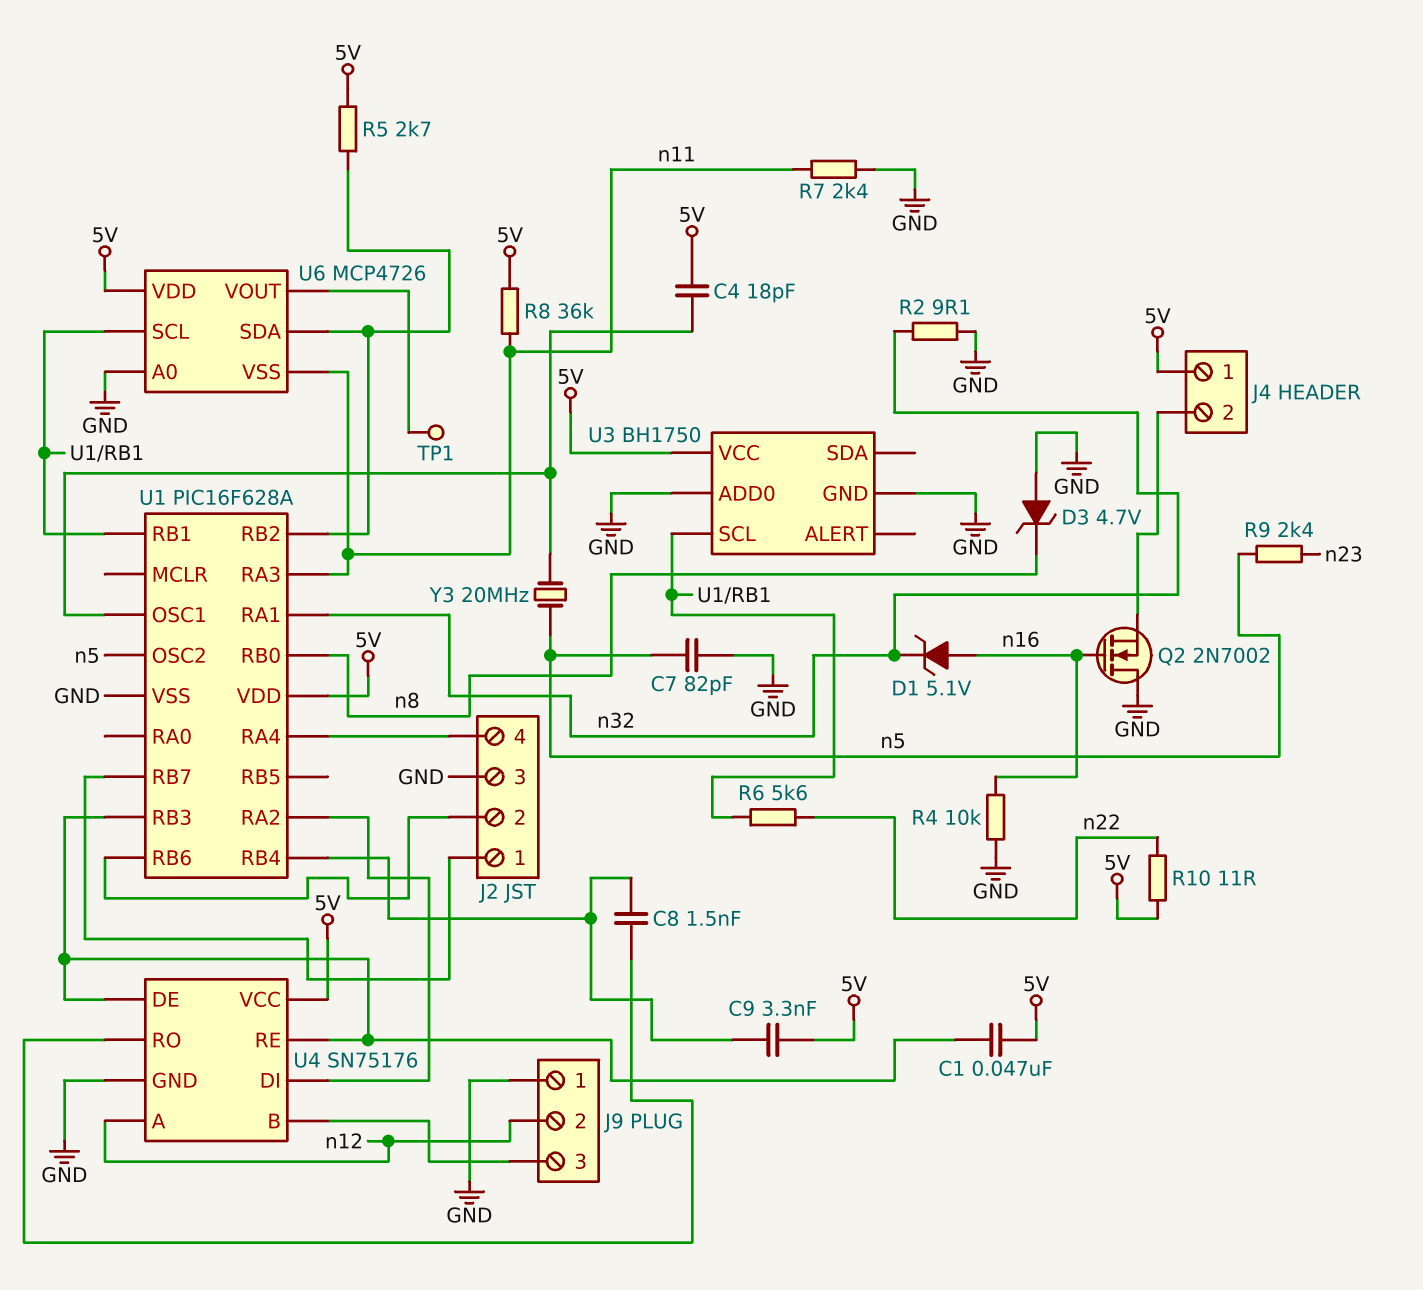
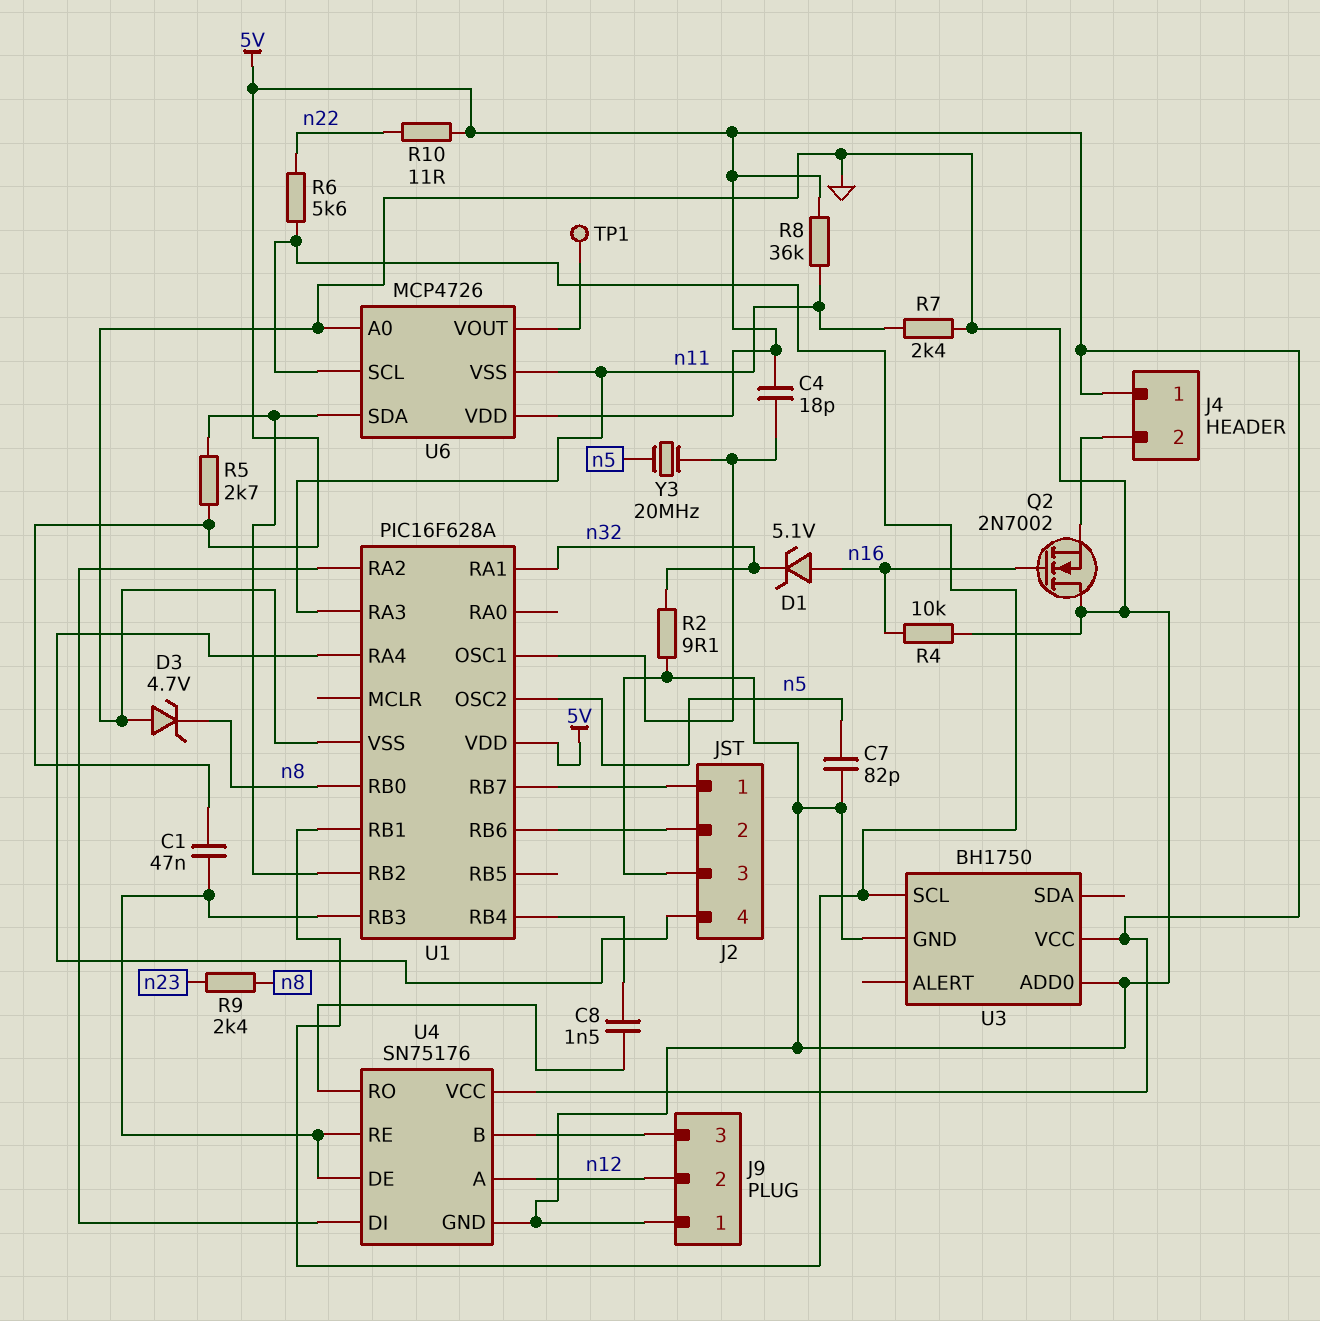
C9: 3.3nF (5V, U1/RB4) -> none
R9: 2.4k (n5, n23) -> 2.4k (n8, n23)

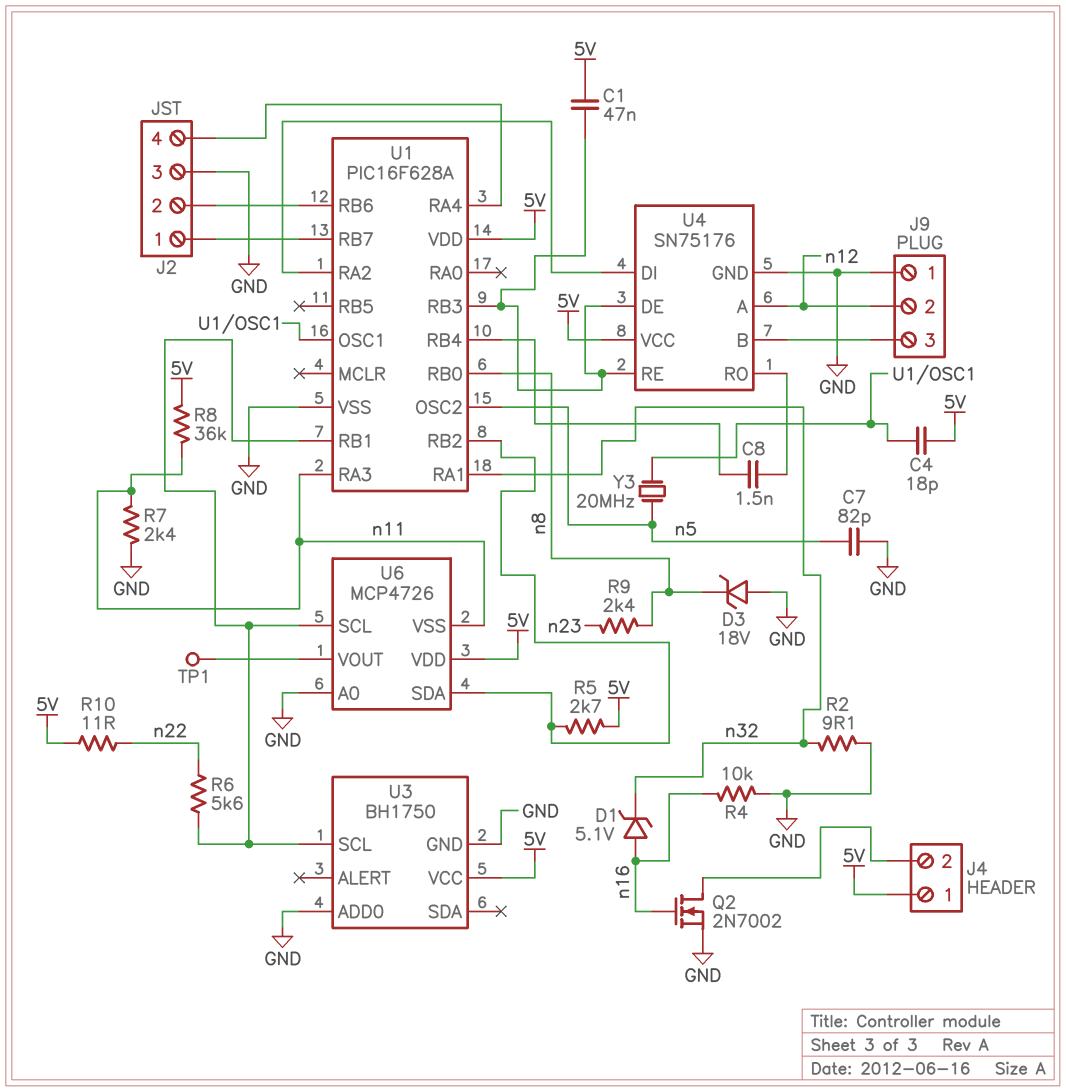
D3: zener 4.7V (A GND, K n8) -> zener 18V (A GND, K n8)
Q2: NMOS 2N7002 (G n16, D GND, S J4/2) -> NMOS 2N7002 (G n16, D J4/2, S GND)

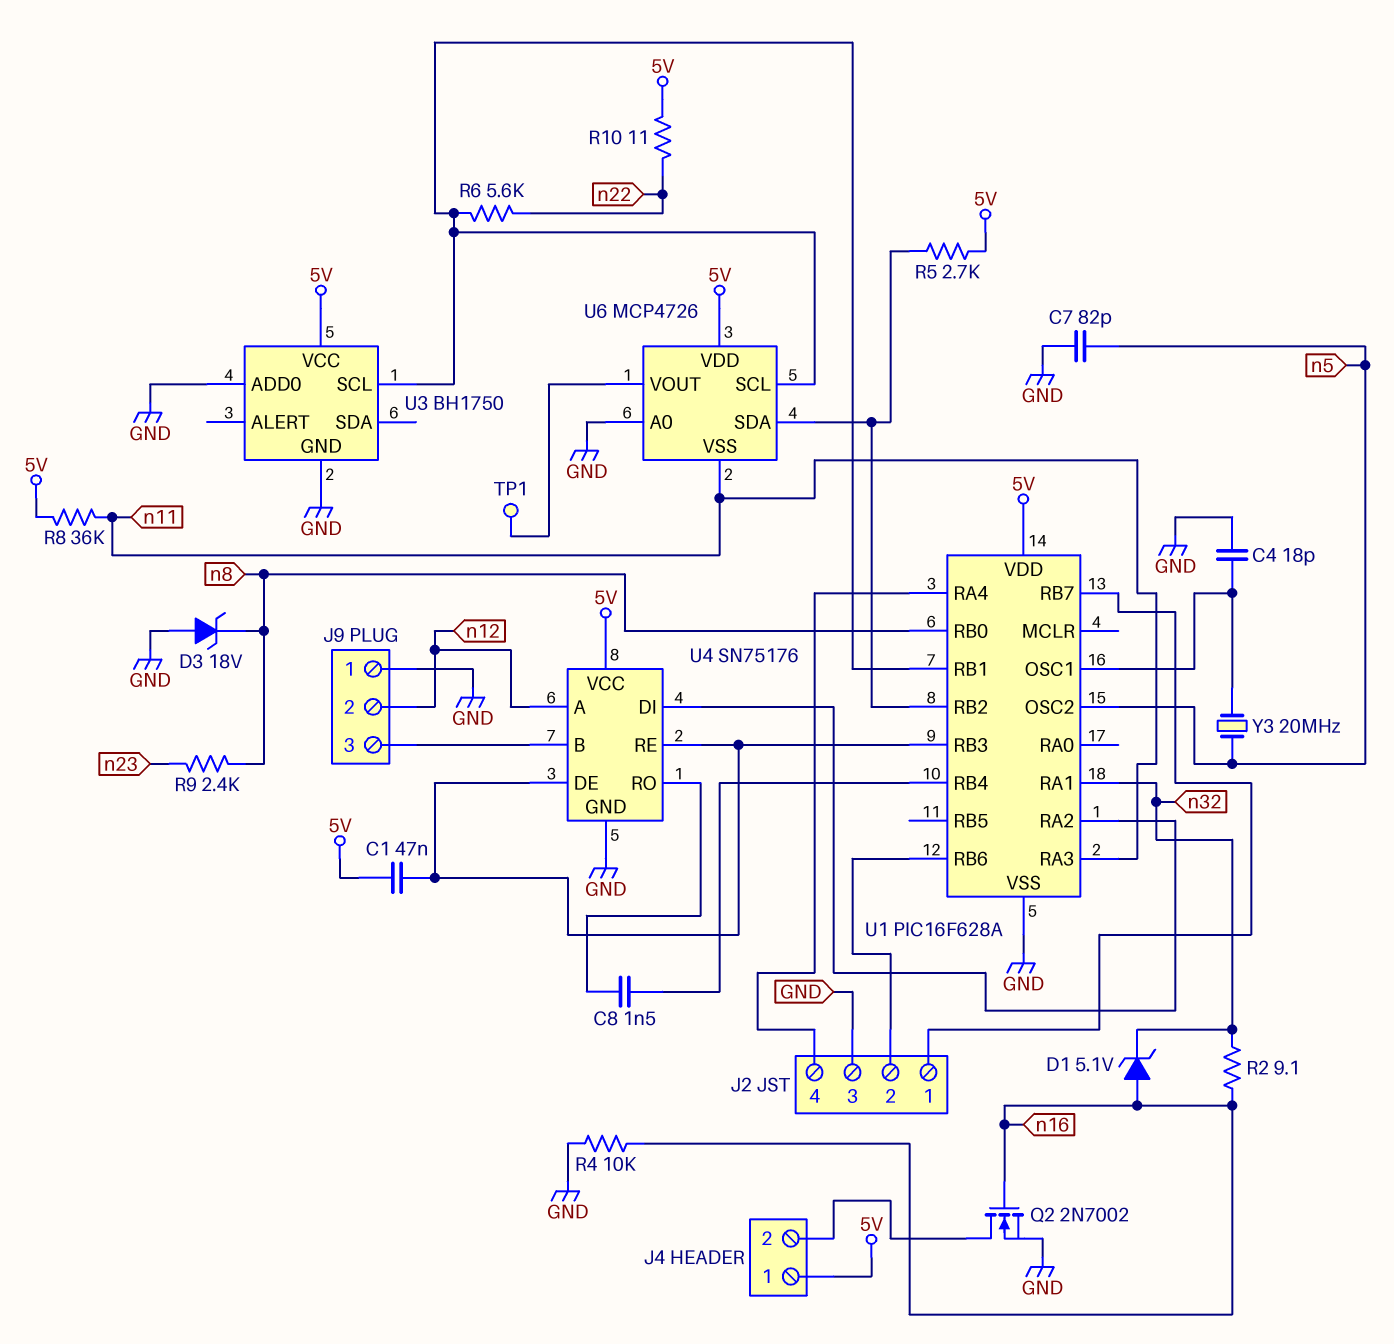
C4: 18pF (5V, U1/OSC1) -> 18pF (GND, U1/OSC1)
R2: 9.1 (GND, n32) -> 9.1 (n16, n32)
R7: 2.4k (GND, n11) -> none

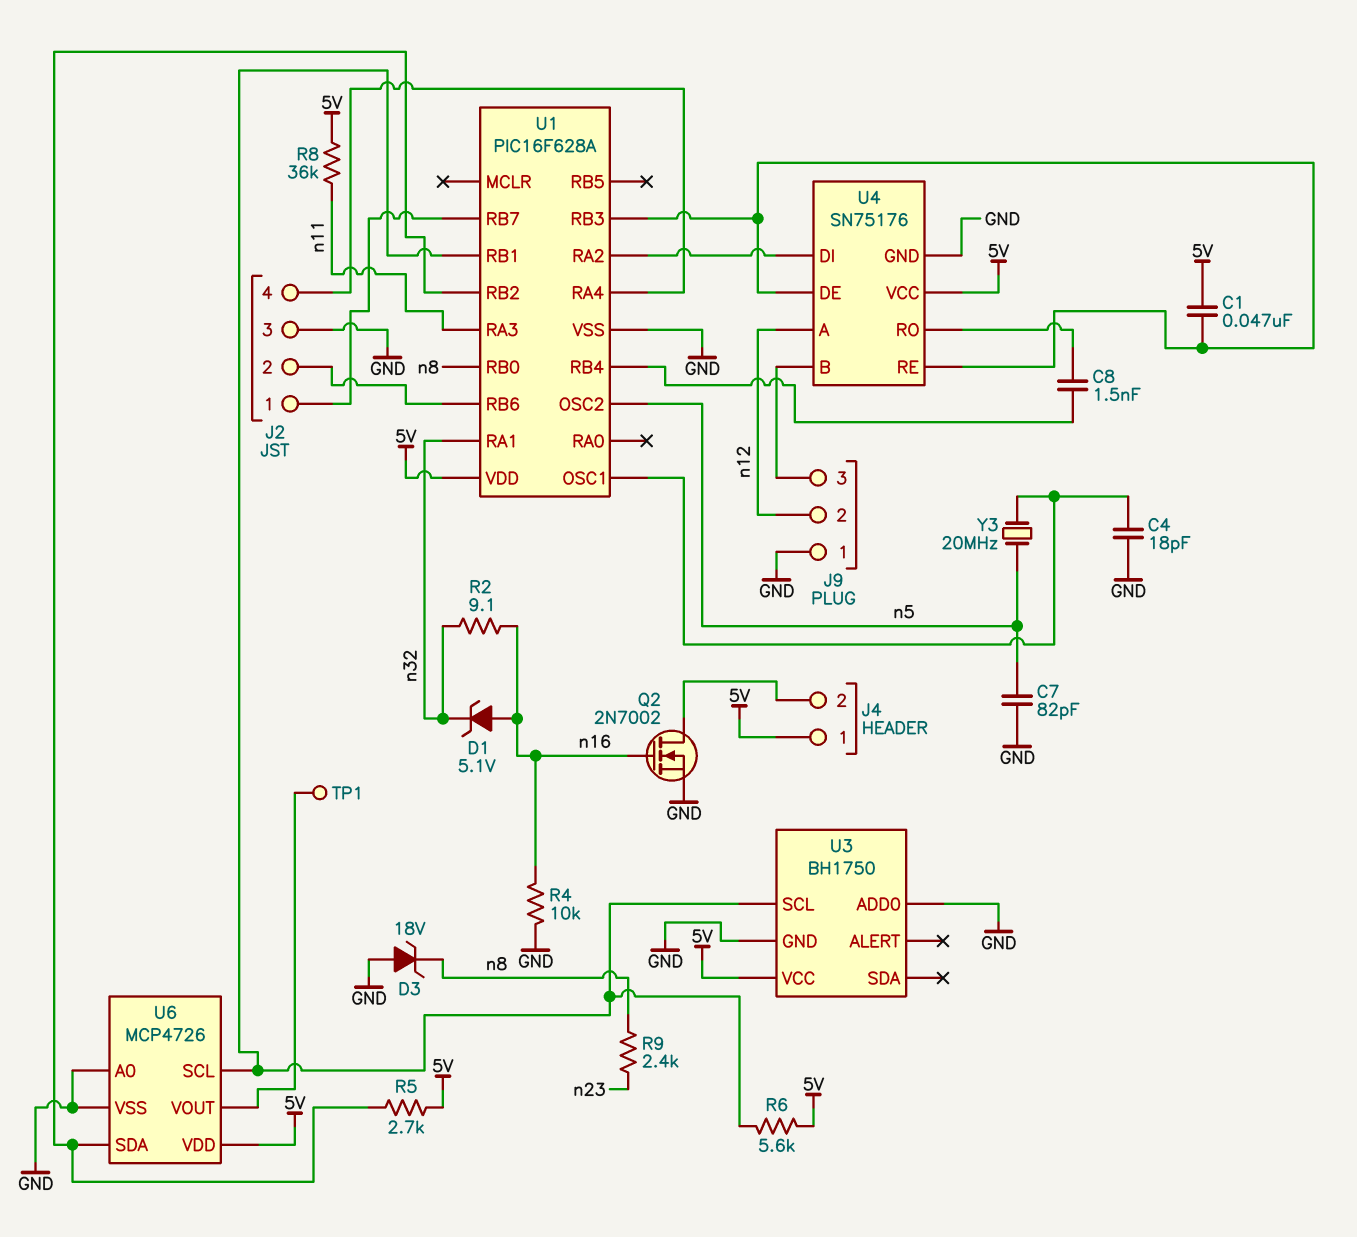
R6: 5.6k (U1/RB1, n22) -> 5.6k (5V, U1/RB1)
R10: 11 (5V, n22) -> none
U6 pin VSS: n11 -> GND

